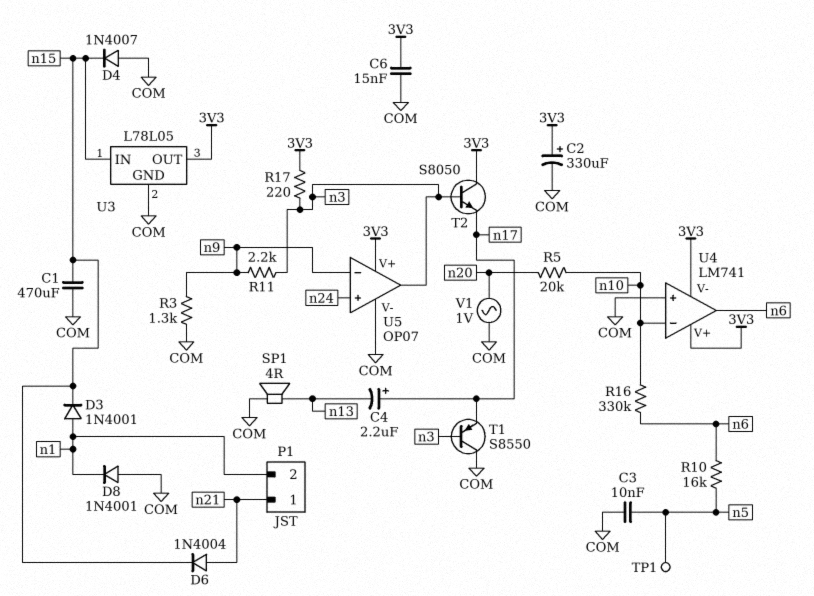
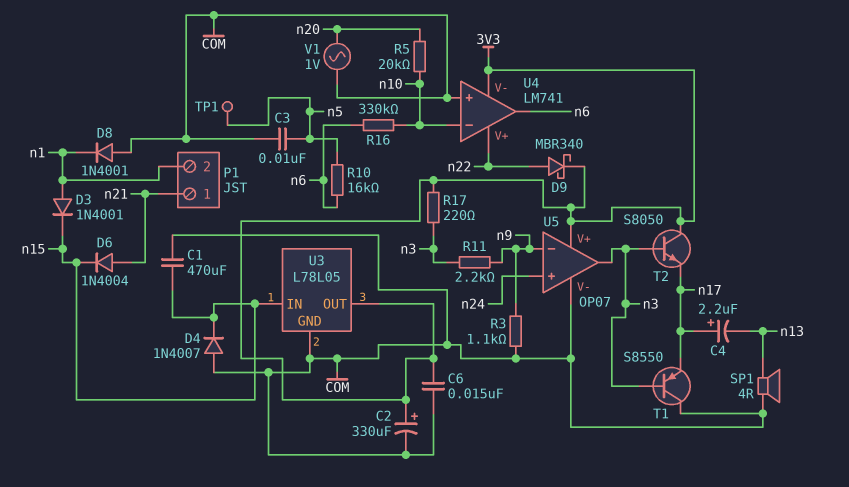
D9: none -> schottky MBR340 (A n22, K 3V3)
R3: 1.3k (COM, n9) -> 1.1k (COM, n9)
U4 pin V+: 3V3 -> n22

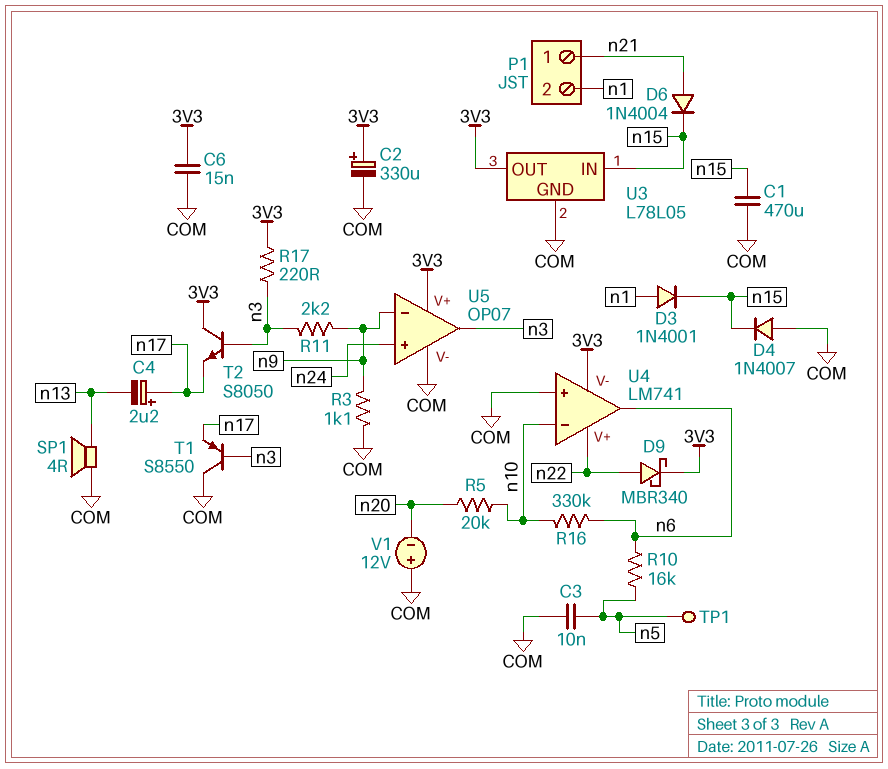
D8: diode 1N4001 (A COM, K n1) -> none
V1: AC 1V (COM, n20) -> 12V (plus COM, minus n20)

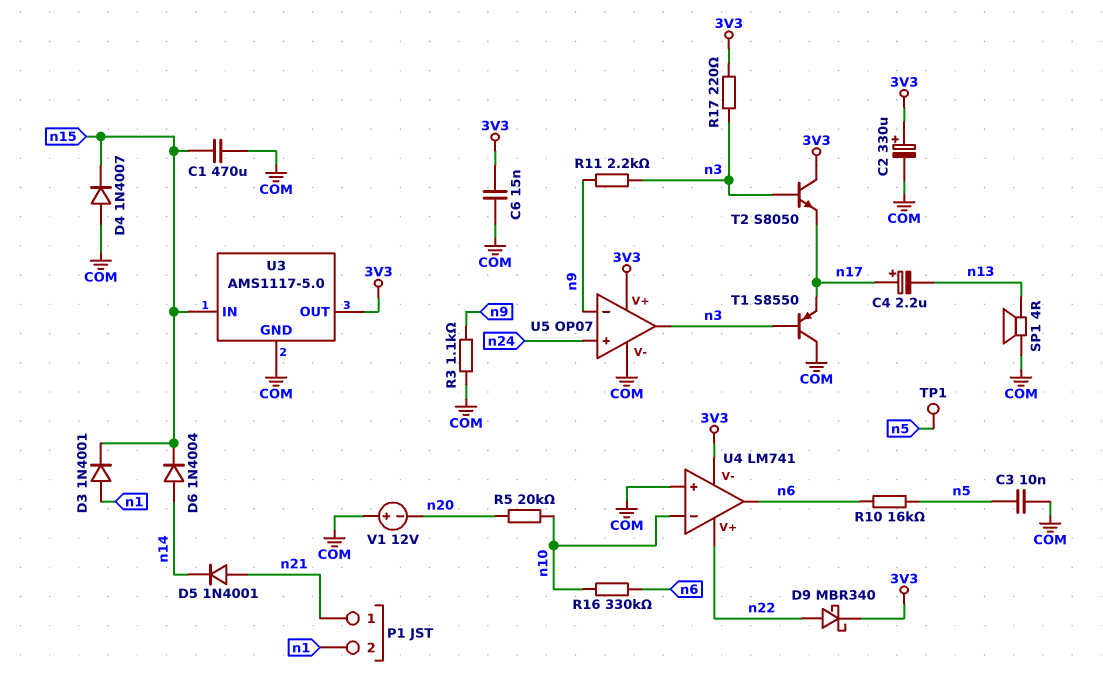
D5: none -> diode 1N4001 (A n21, K n14)
D6: diode 1N4004 (A n21, K n15) -> diode 1N4004 (A n14, K n15)
U3: L78L05 -> AMS1117-5.0

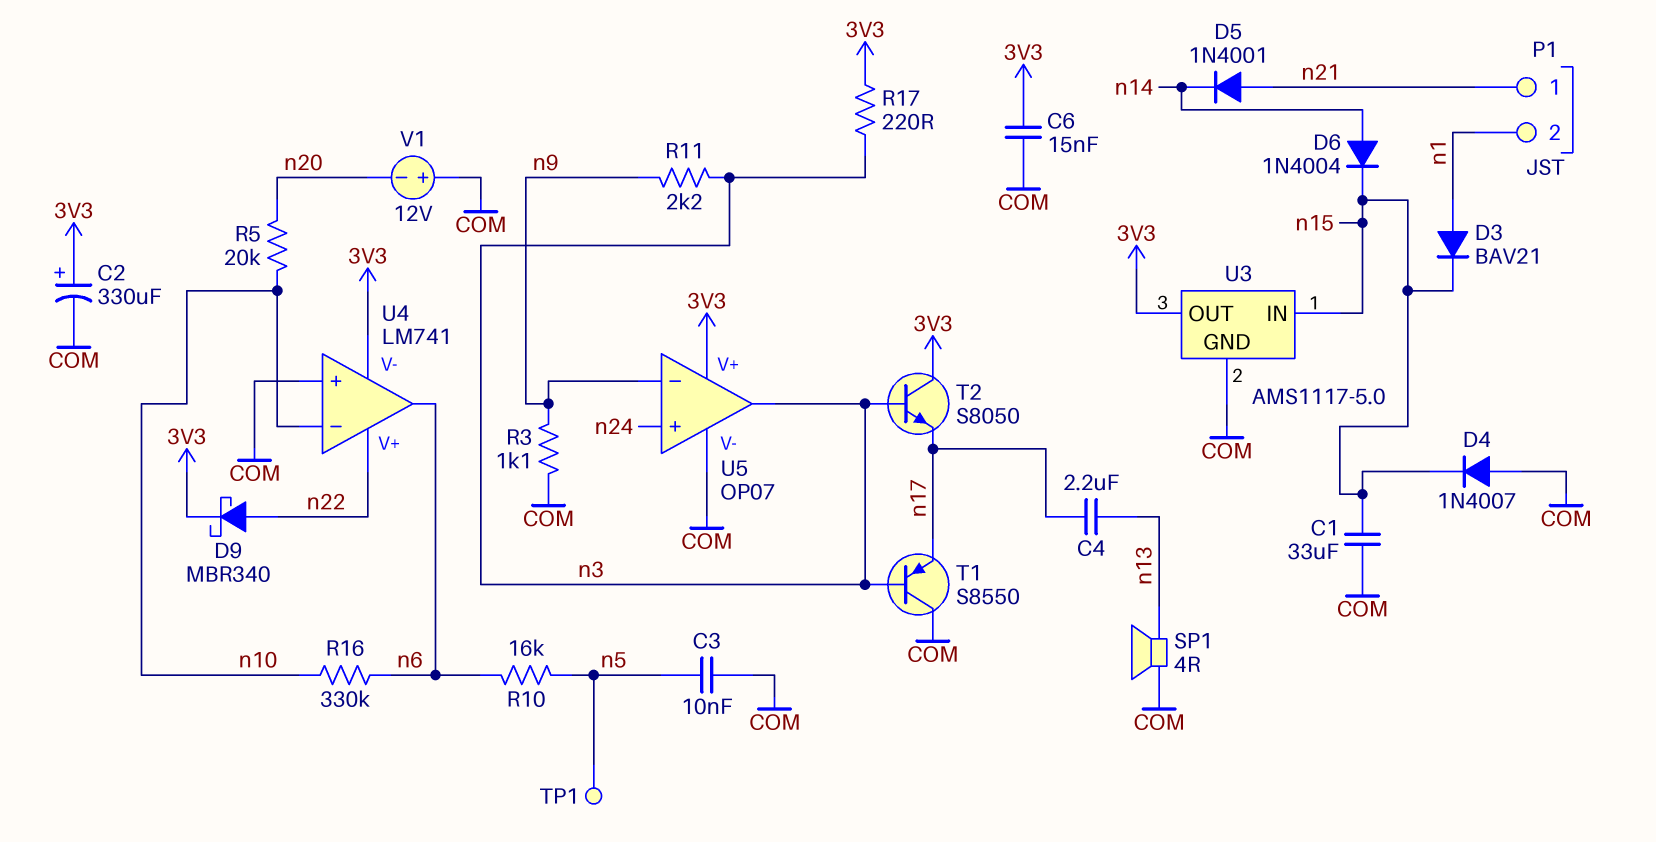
C1: 470uF (COM, n15) -> 33uF (COM, n15)
C4: 2.2uF (plus n17, minus n13) -> 2.2uF (n13, n17)
D3: diode 1N4001 (A n1, K n15) -> diode BAV21 (A n1, K n15)

